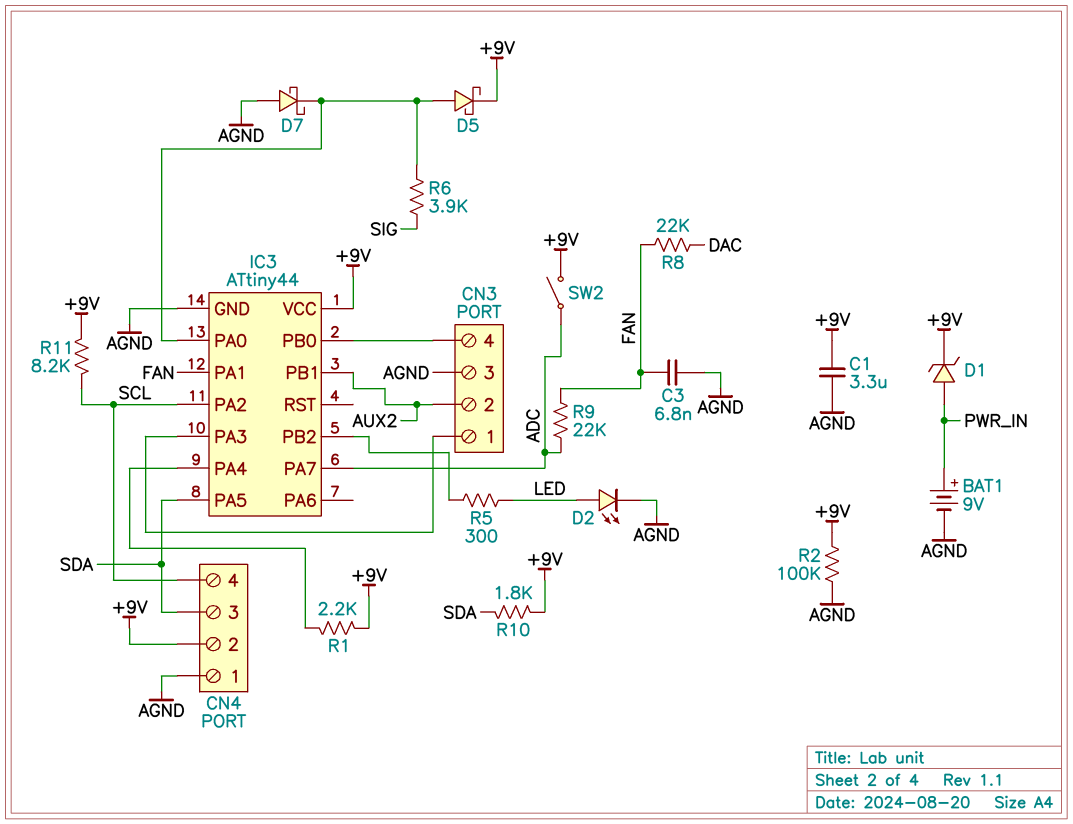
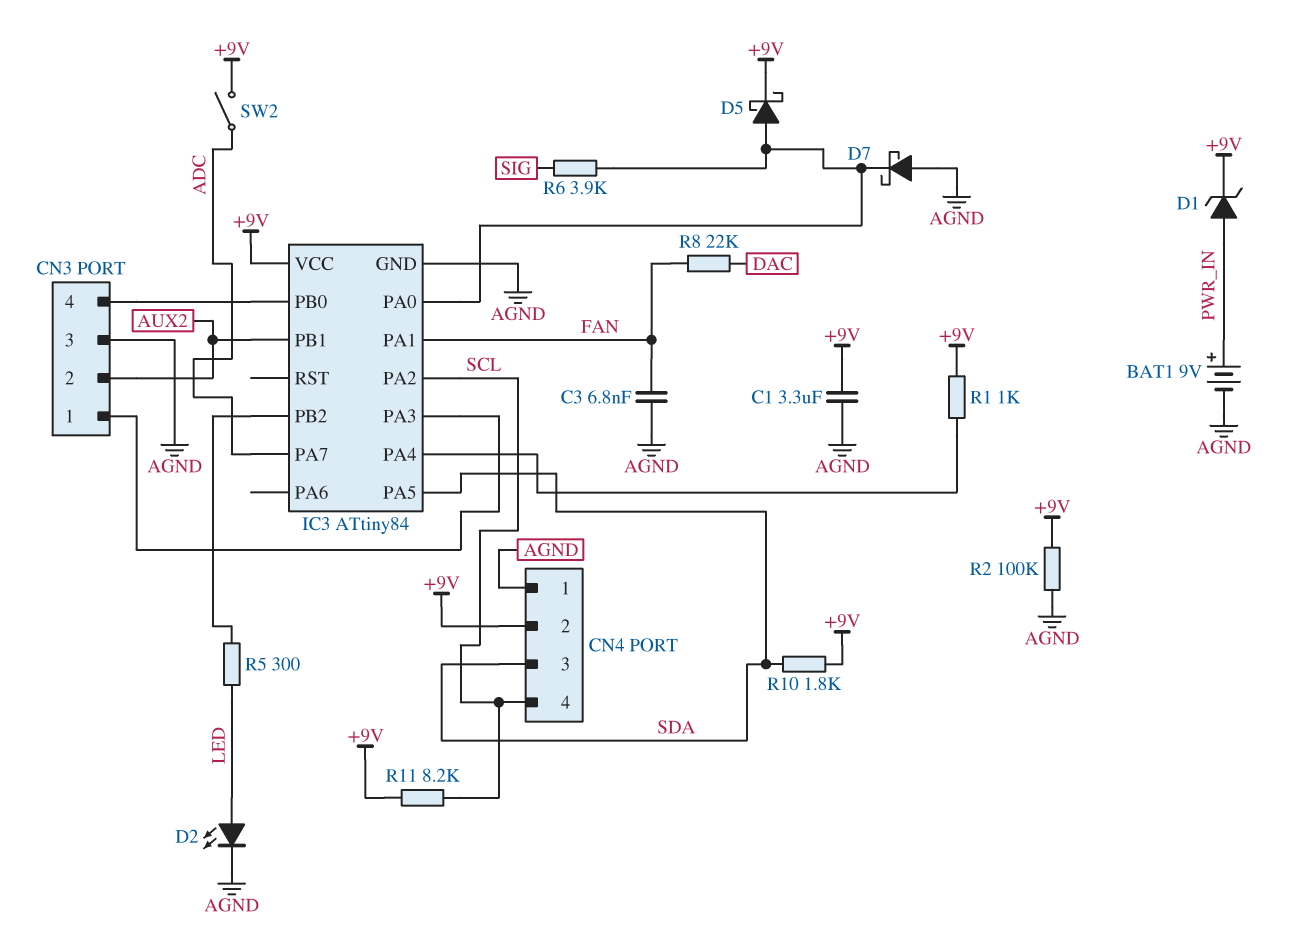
IC3: ATtiny44 -> ATtiny84
R1: 2.2k (+9V, IC3/PA4) -> 1k (+9V, IC3/PA4)
R9: 22k (ADC, FAN) -> none

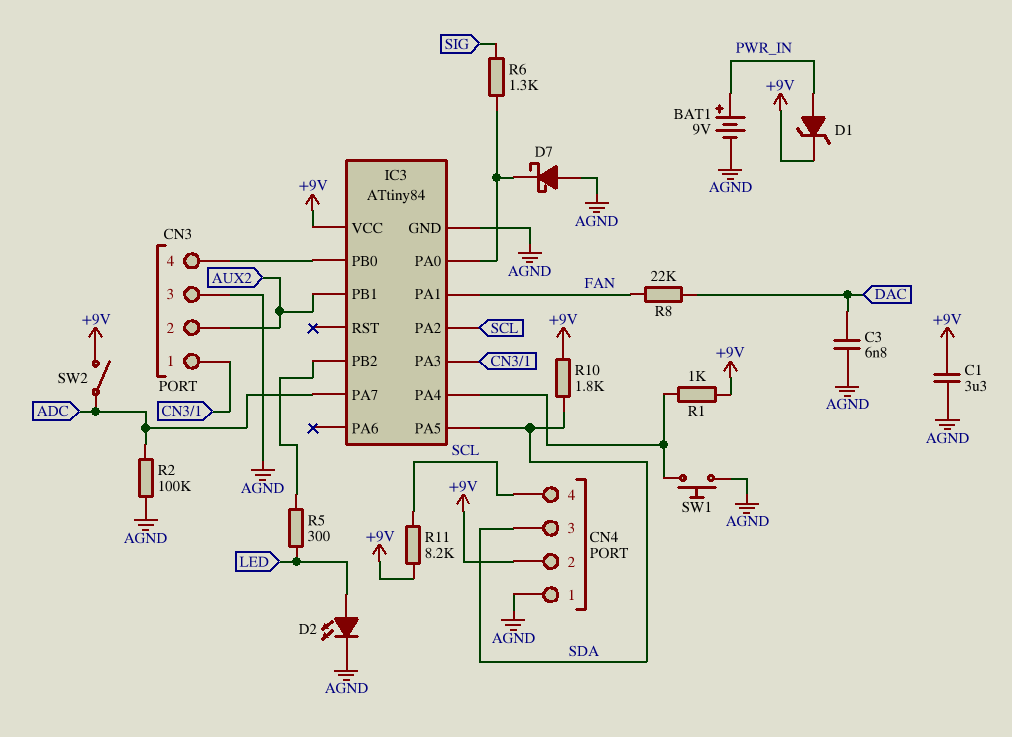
C3: 6.8nF (AGND, FAN) -> 6.8nF (AGND, DAC)
D5: schottky (A IC3/PA0, K +9V) -> none
R2: 100k (+9V, AGND) -> 100k (ADC, AGND)
R6: 3.9k (IC3/PA0, SIG) -> 1.3k (IC3/PA0, SIG)
SW1: none -> button (AGND, IC3/PA4)

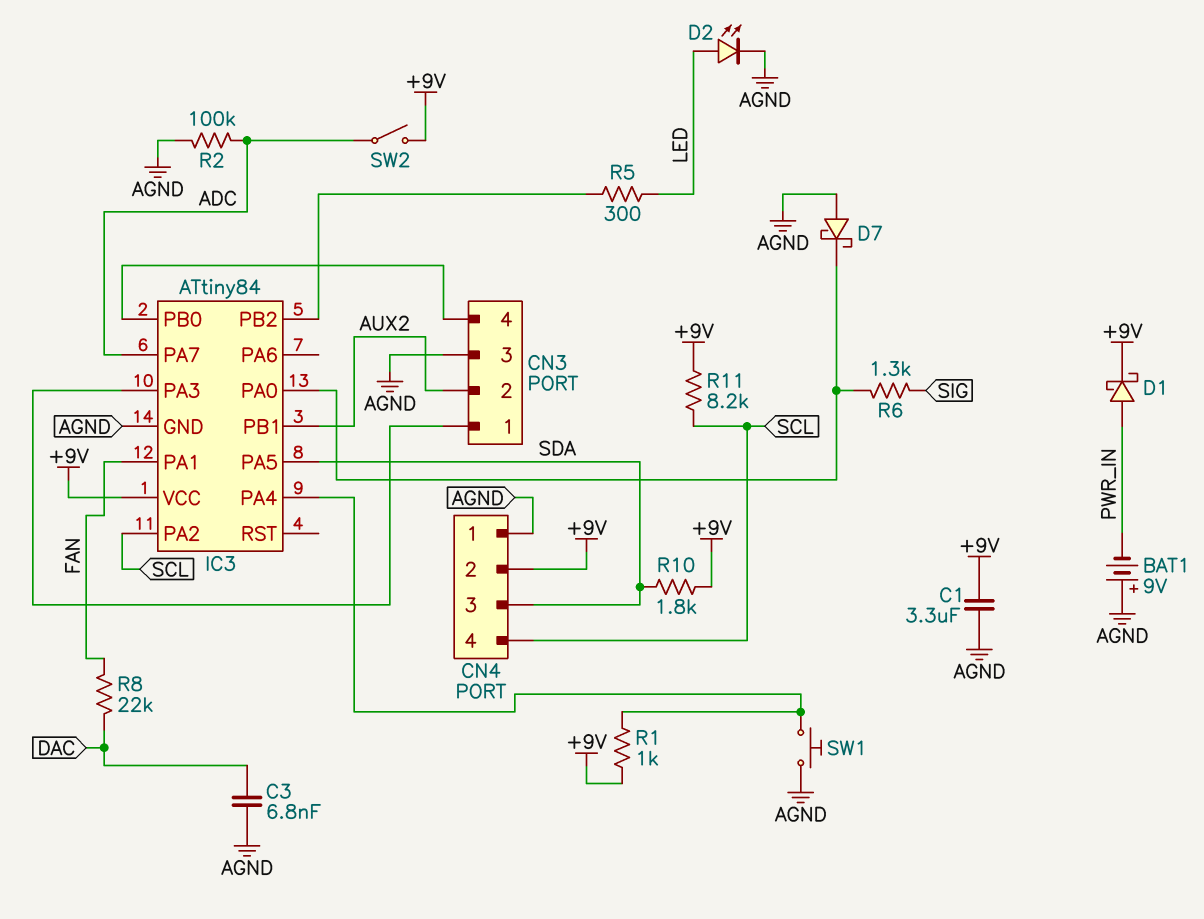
BAT1: 9V (plus PWR_IN, minus AGND) -> 9V (plus AGND, minus PWR_IN)
D1: zener (A PWR_IN, K +9V) -> schottky (A PWR_IN, K +9V)

